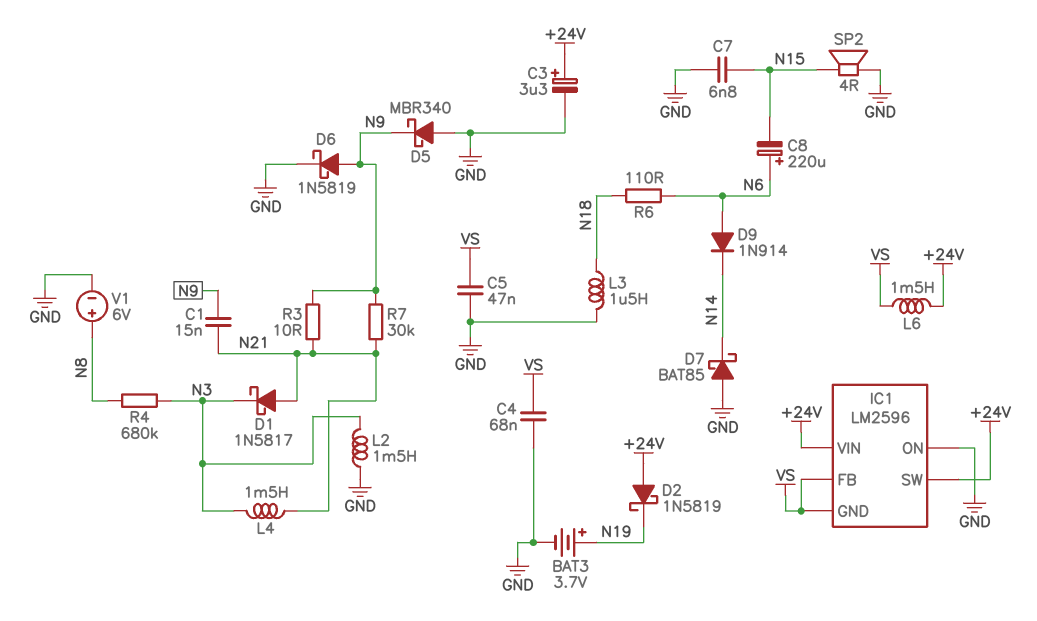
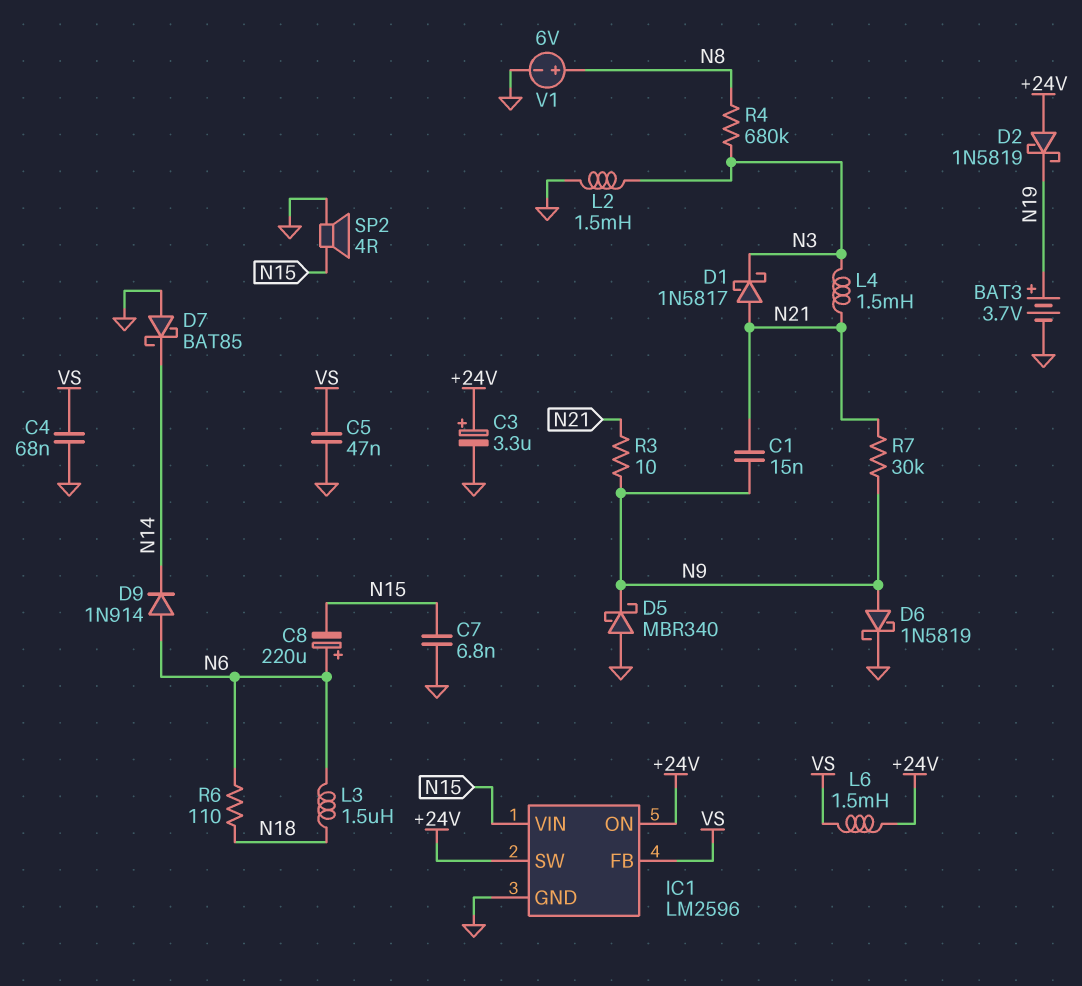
IC1 pin GND: VS -> GND
IC1 pin ON: GND -> +24V
IC1 pin VIN: +24V -> N15
L3: 1.5uH (GND, N18) -> 1.5uH (N6, N18)

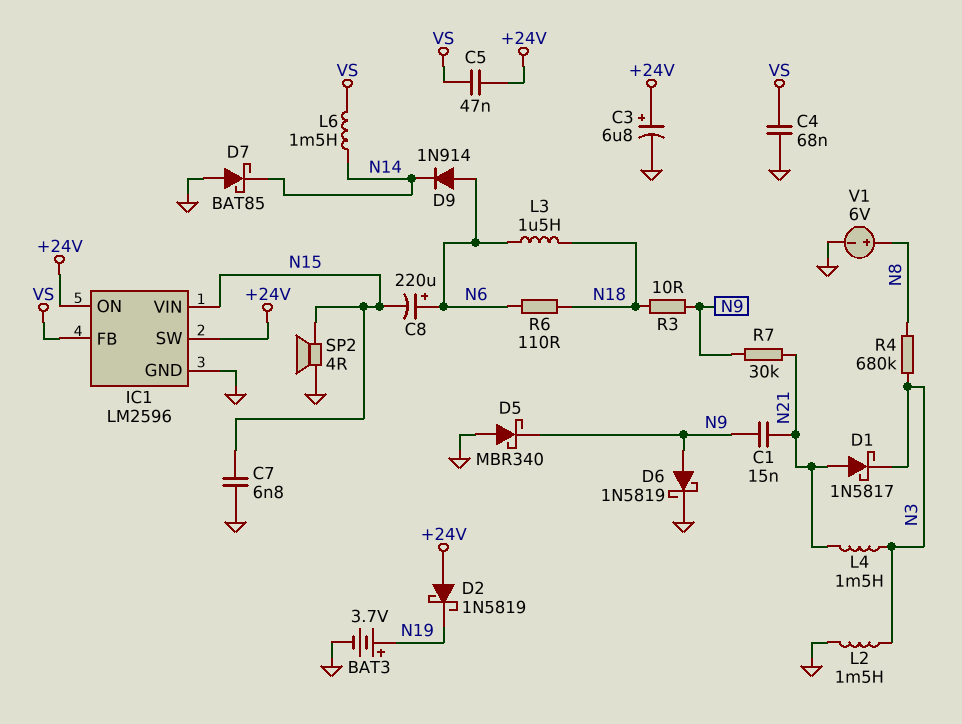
C3: 3.3uF (plus +24V, minus GND) -> 6.8uF (plus +24V, minus GND)
C5: 47nF (GND, VS) -> 47nF (+24V, VS)
L6: 1.5mH (+24V, VS) -> 1.5mH (N14, VS)
R3: 10 (N9, N21) -> 10 (N9, N18)

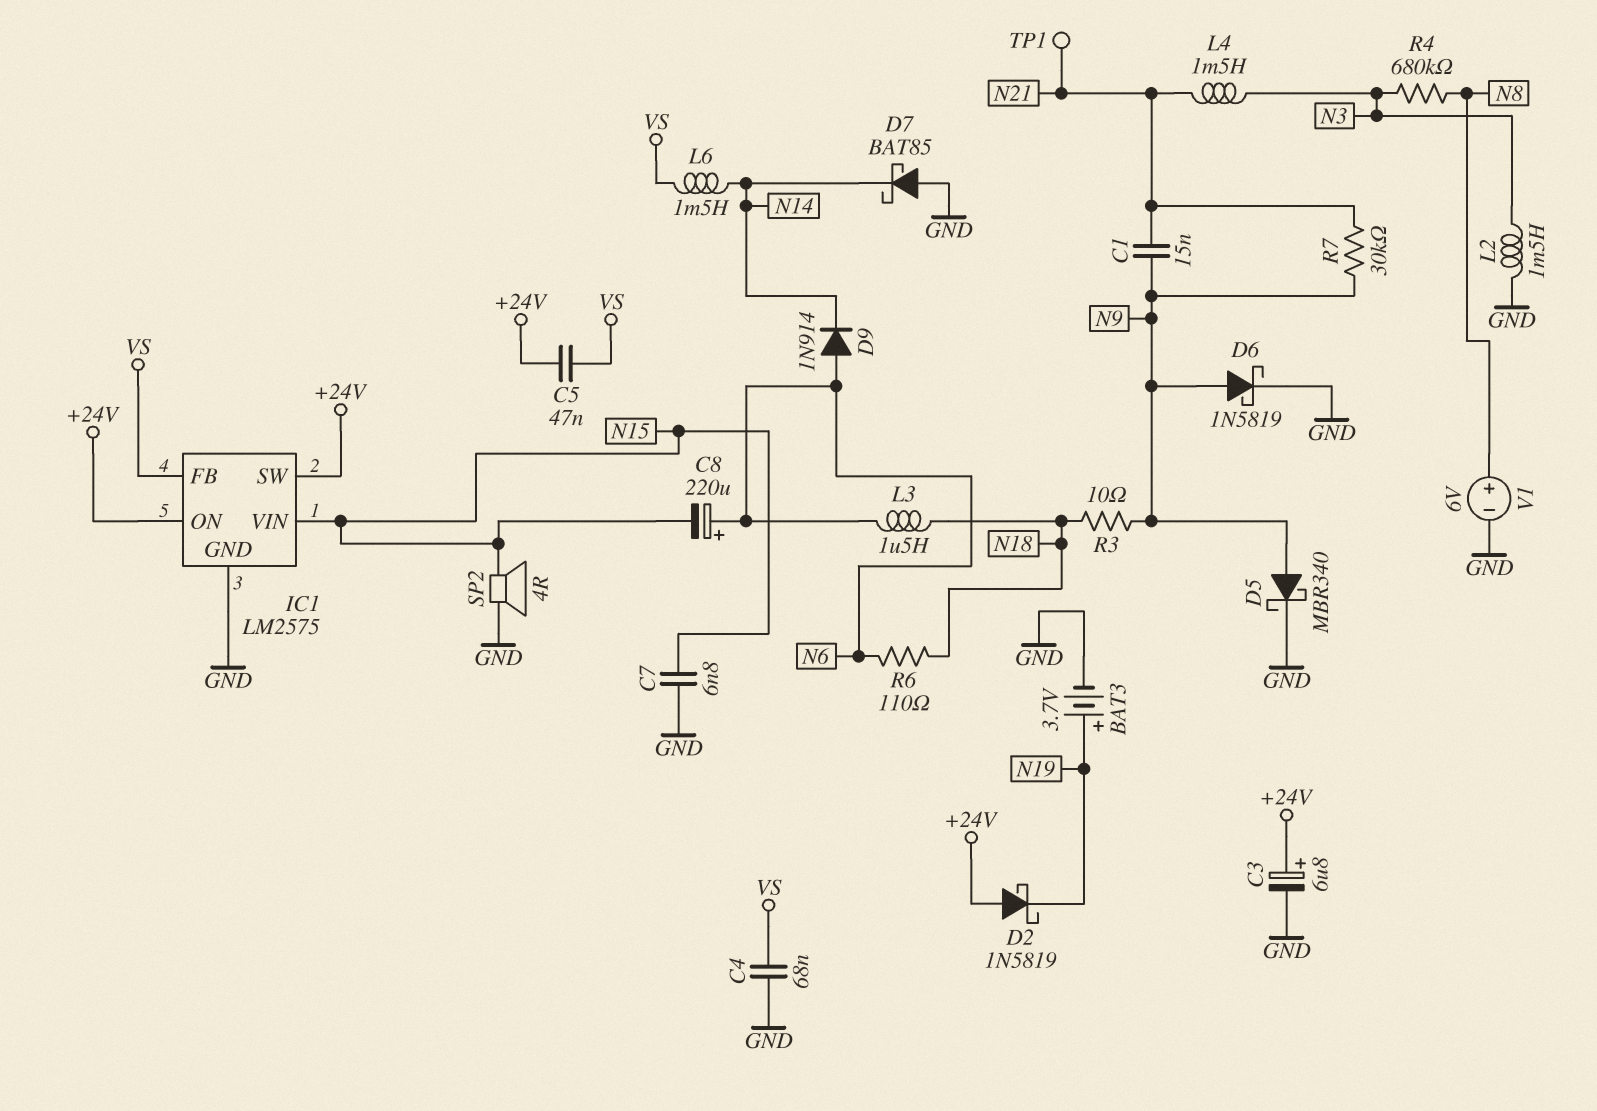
D1: schottky 1N5817 (A N21, K N3) -> none
D5: schottky MBR340 (A GND, K N9) -> schottky MBR340 (A N9, K GND)
IC1: LM2596 -> LM2575
TP1: none -> test point (N21)

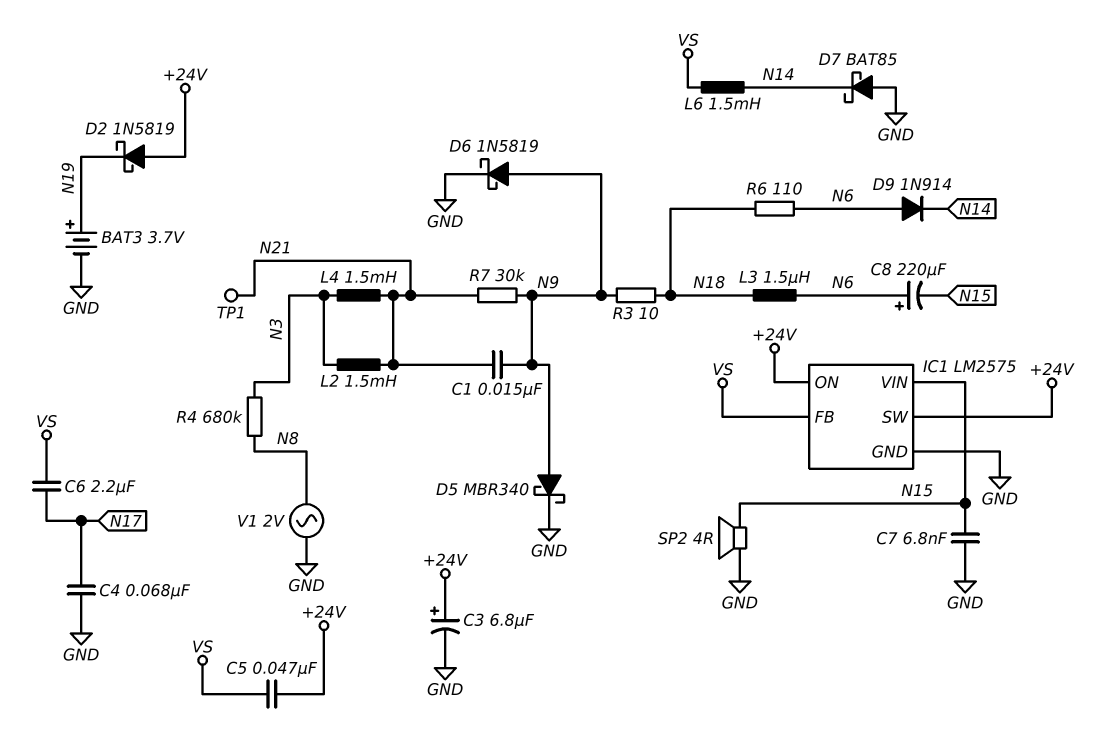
C4: 68nF (GND, VS) -> 68nF (GND, N17)
C6: none -> 2.2uF (N17, VS)
L2: 1.5mH (GND, N3) -> 1.5mH (N3, N21)
V1: 6V (plus N8, minus GND) -> AC 2V (GND, N8)

